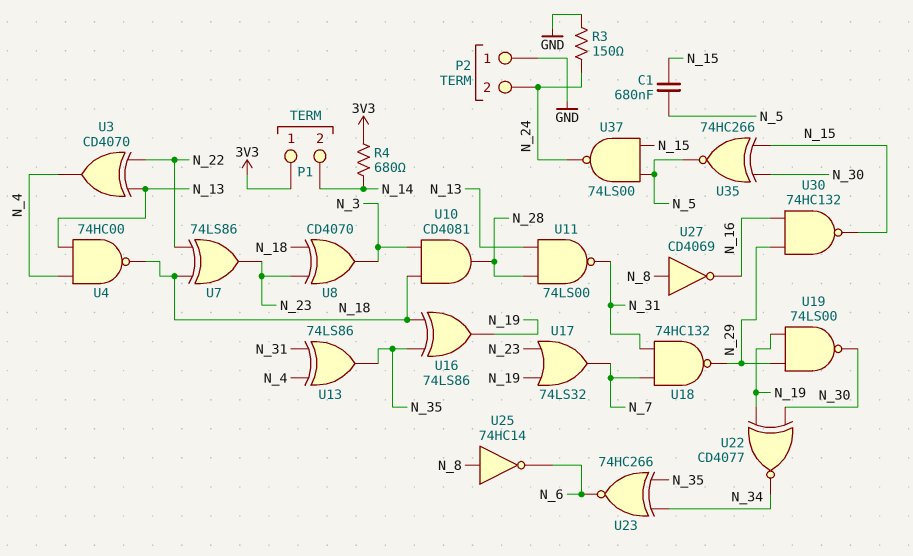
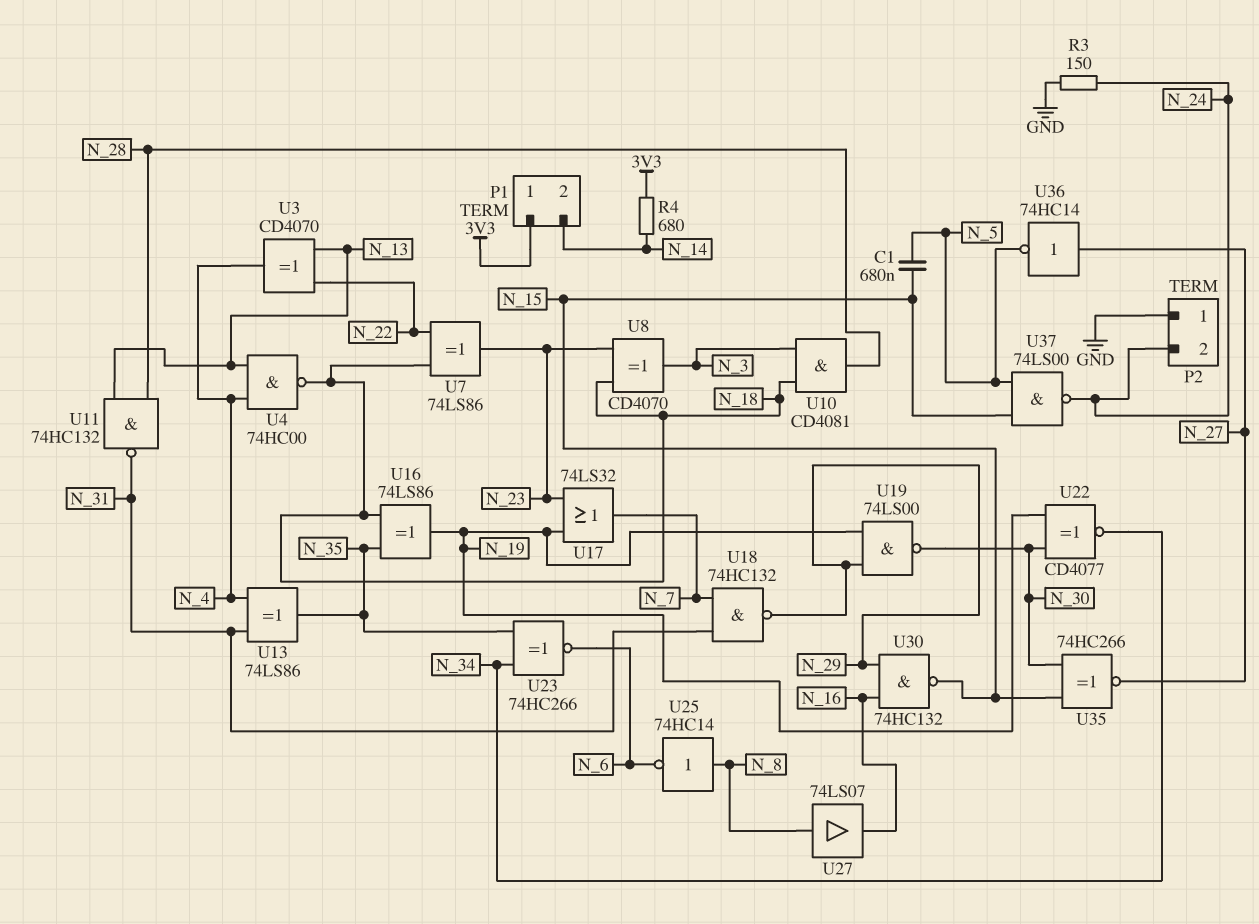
U11: NAND 74LS00 (in N_13, in N_28, out N_31) -> NAND 74HC132 (in N_13, in N_28, out N_31)
U27: NOT CD4069 (in N_8, out N_16) -> buffer 74LS07 (in N_8, out N_16)
U35: XNOR 74HC266 (in N_15, in N_30, out N_5) -> XNOR 74HC266 (in N_15, in N_30, out N_27)
U36: none -> NOT 74HC14 (in N_27, out N_5)

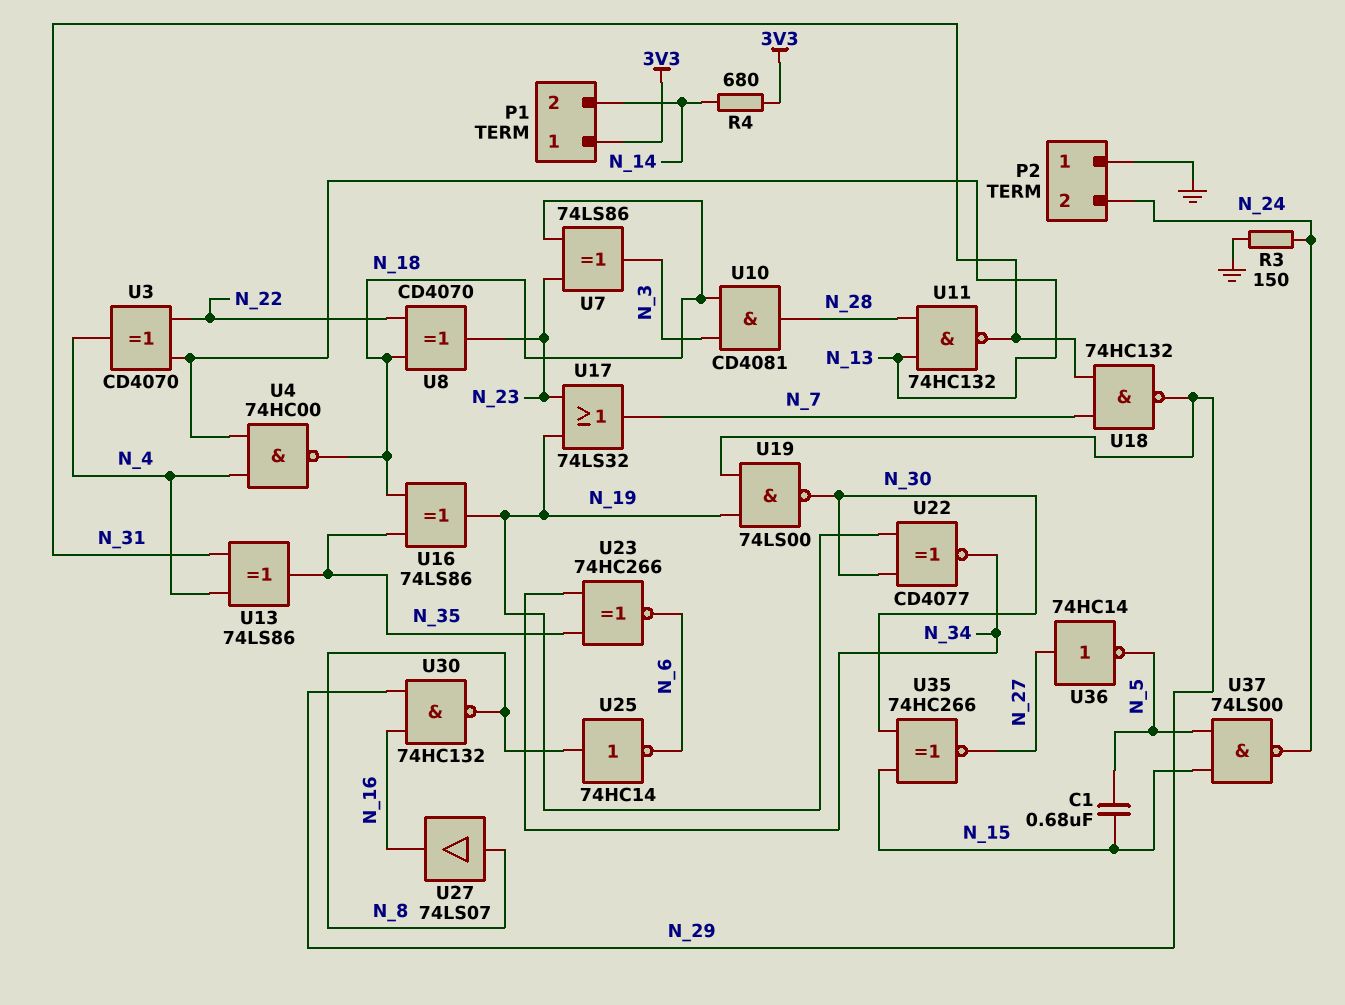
U7: XOR 74LS86 (in N_18, in N_22, out N_23) -> XOR 74LS86 (in N_18, in N_23, out N_3)
U8: XOR CD4070 (in N_18, in N_23, out N_3) -> XOR CD4070 (in N_18, in N_22, out N_23)
U30: NAND 74HC132 (in N_16, in N_29, out N_15) -> NAND 74HC132 (in N_16, in N_29, out N_8)

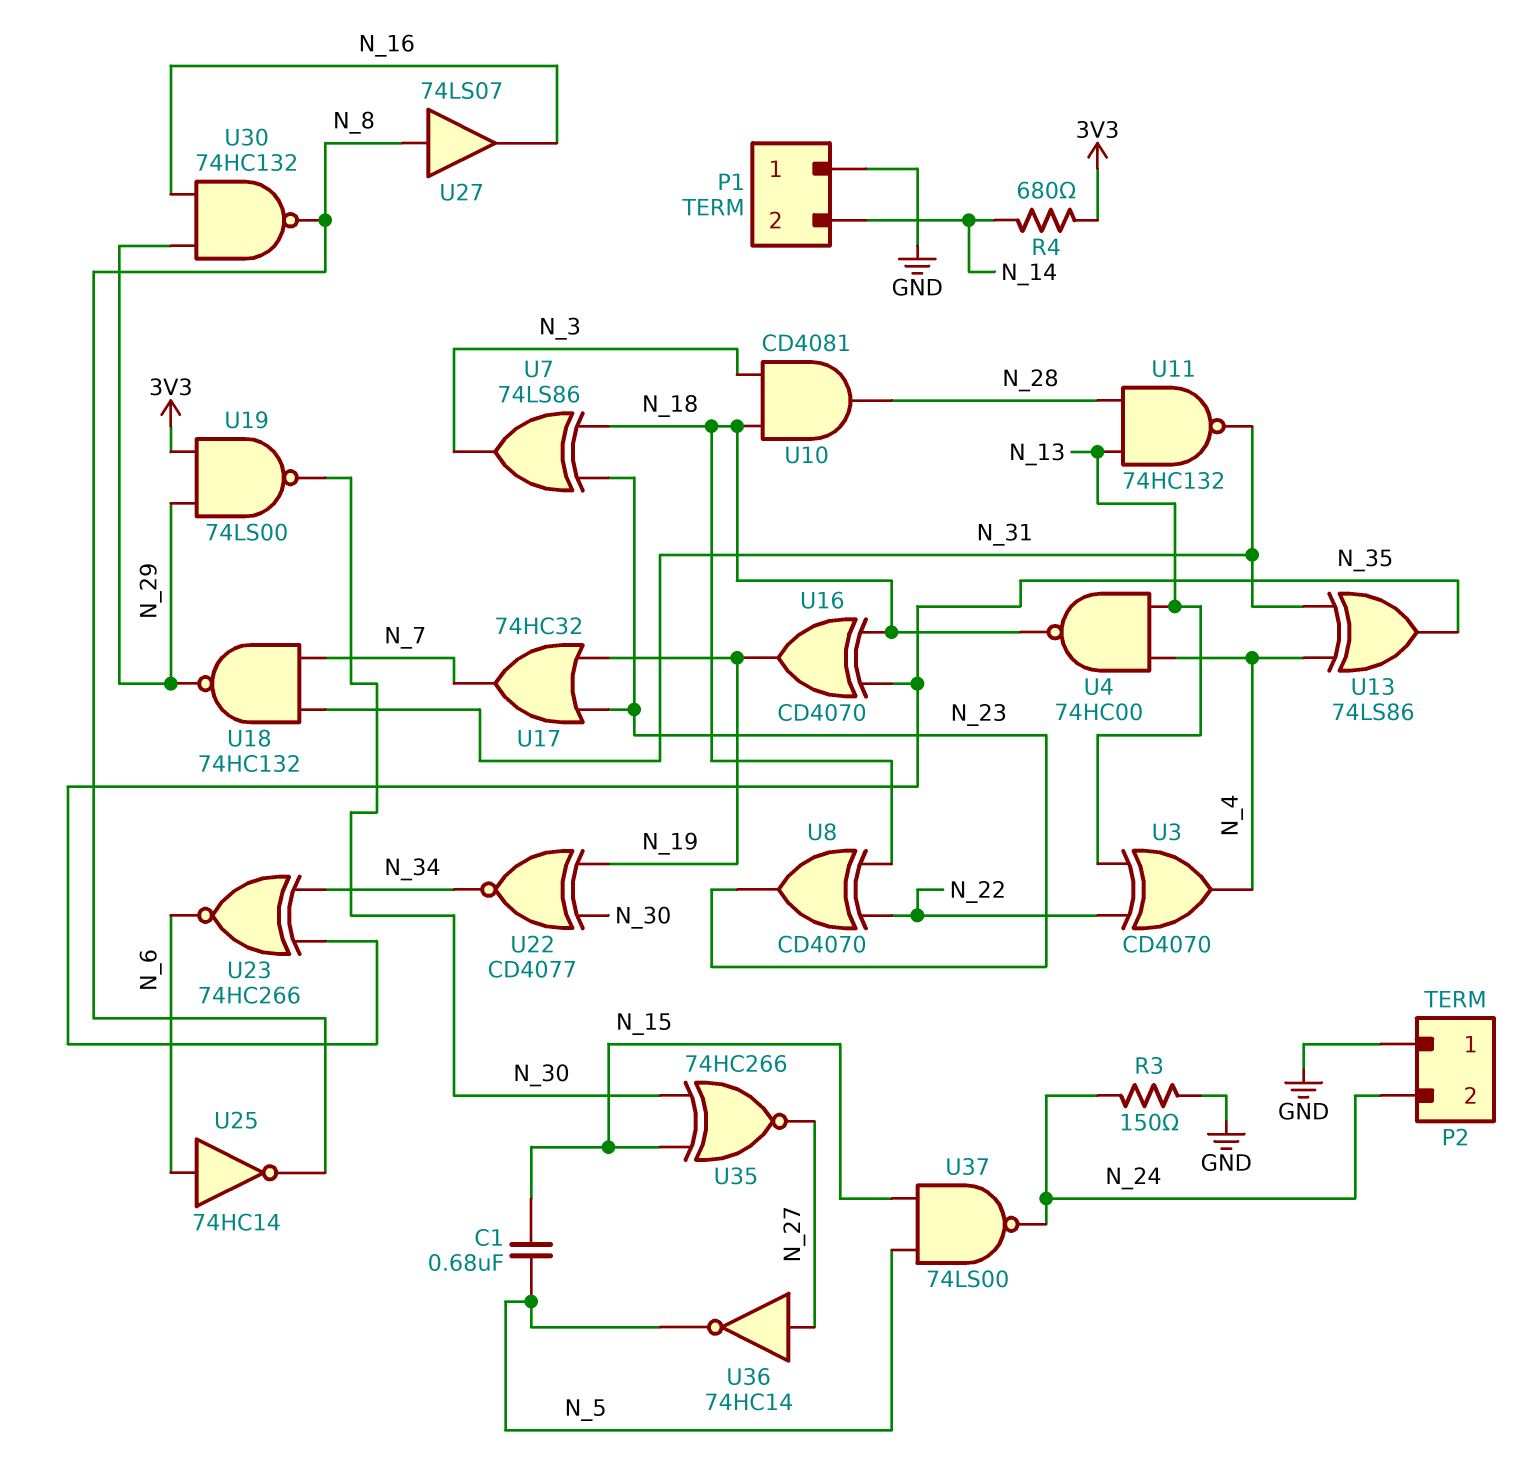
P1 pin 1: 3V3 -> GND
U16: XOR 74LS86 (in N_18, in N_35, out N_19) -> XOR CD4070 (in N_18, in N_35, out N_19)
U17: OR 74LS32 (in N_19, in N_23, out N_7) -> OR 74HC32 (in N_19, in N_23, out N_7)
U19: NAND 74LS00 (in N_19, in N_29, out N_30) -> NAND 74LS00 (in 3V3, in N_29, out N_30)
U25: NOT 74HC14 (in N_8, out N_6) -> NOT 74HC14 (in N_6, out N_8)

